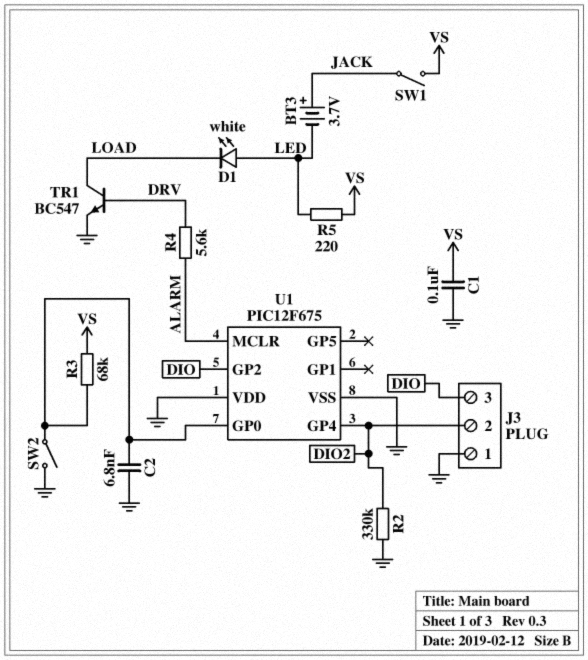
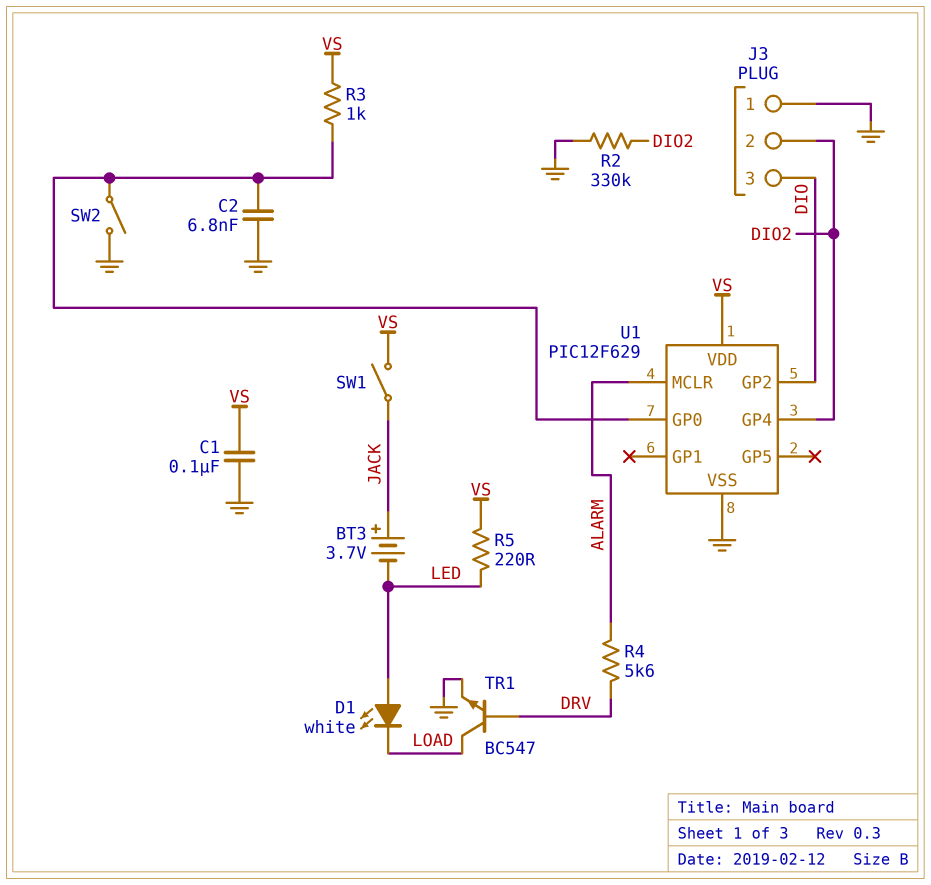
R3: 68k (U1/GP0, VS) -> 1k (U1/GP0, VS)
U1: PIC12F675 -> PIC12F629
U1 pin VDD: GND -> VS

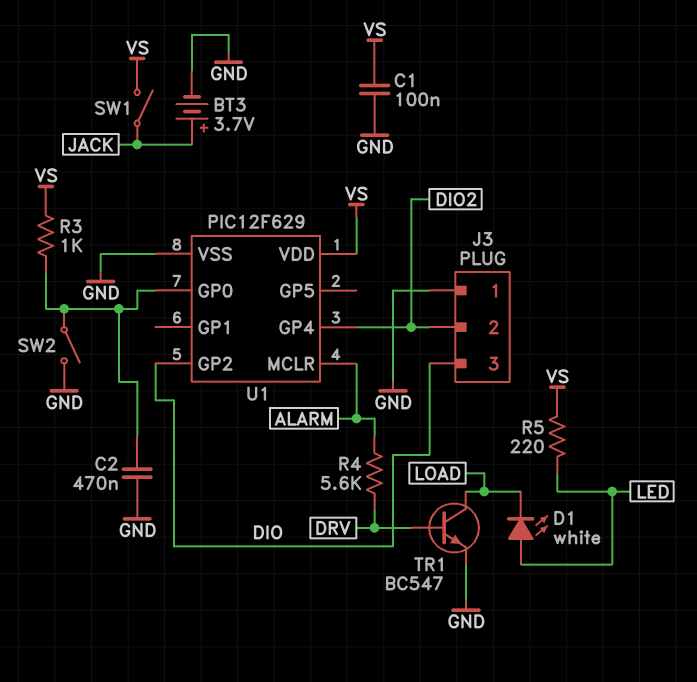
BT3: 3.7V (plus JACK, minus LED) -> 3.7V (plus JACK, minus GND)
C2: 6.8nF (GND, U1/GP0) -> 470nF (GND, U1/GP0)
R2: 330k (DIO2, GND) -> none

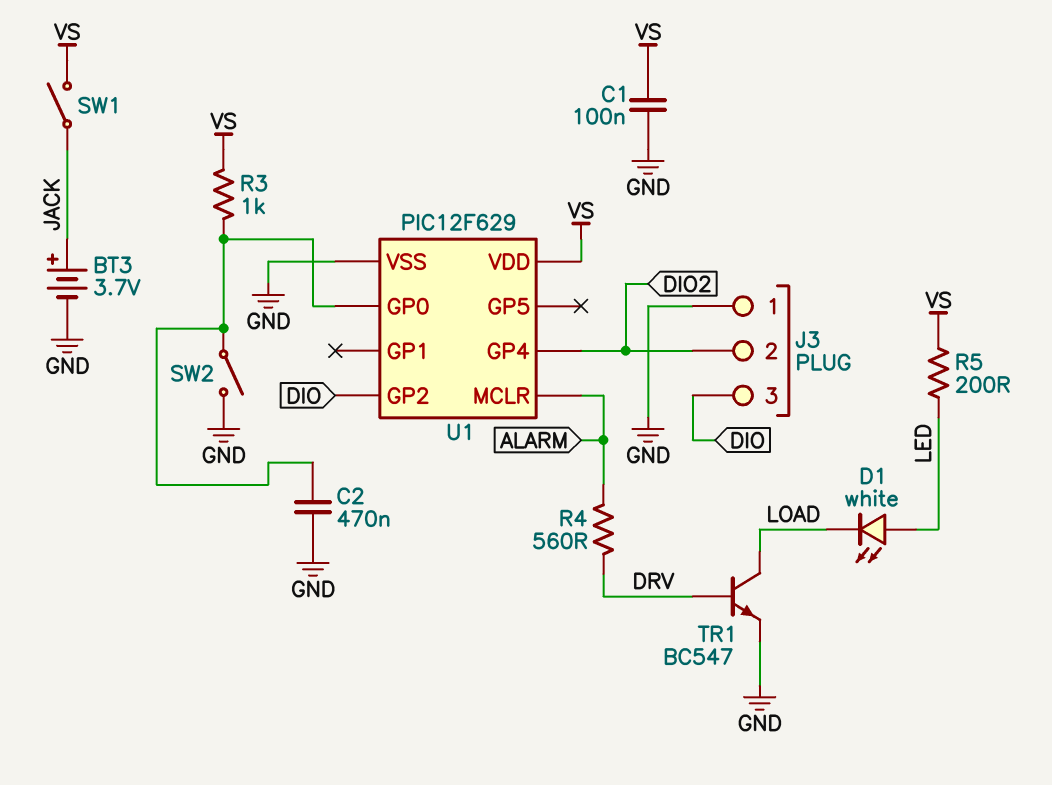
R4: 5.6k (ALARM, DRV) -> 560 (ALARM, DRV)
R5: 220 (LED, VS) -> 200 (LED, VS)

